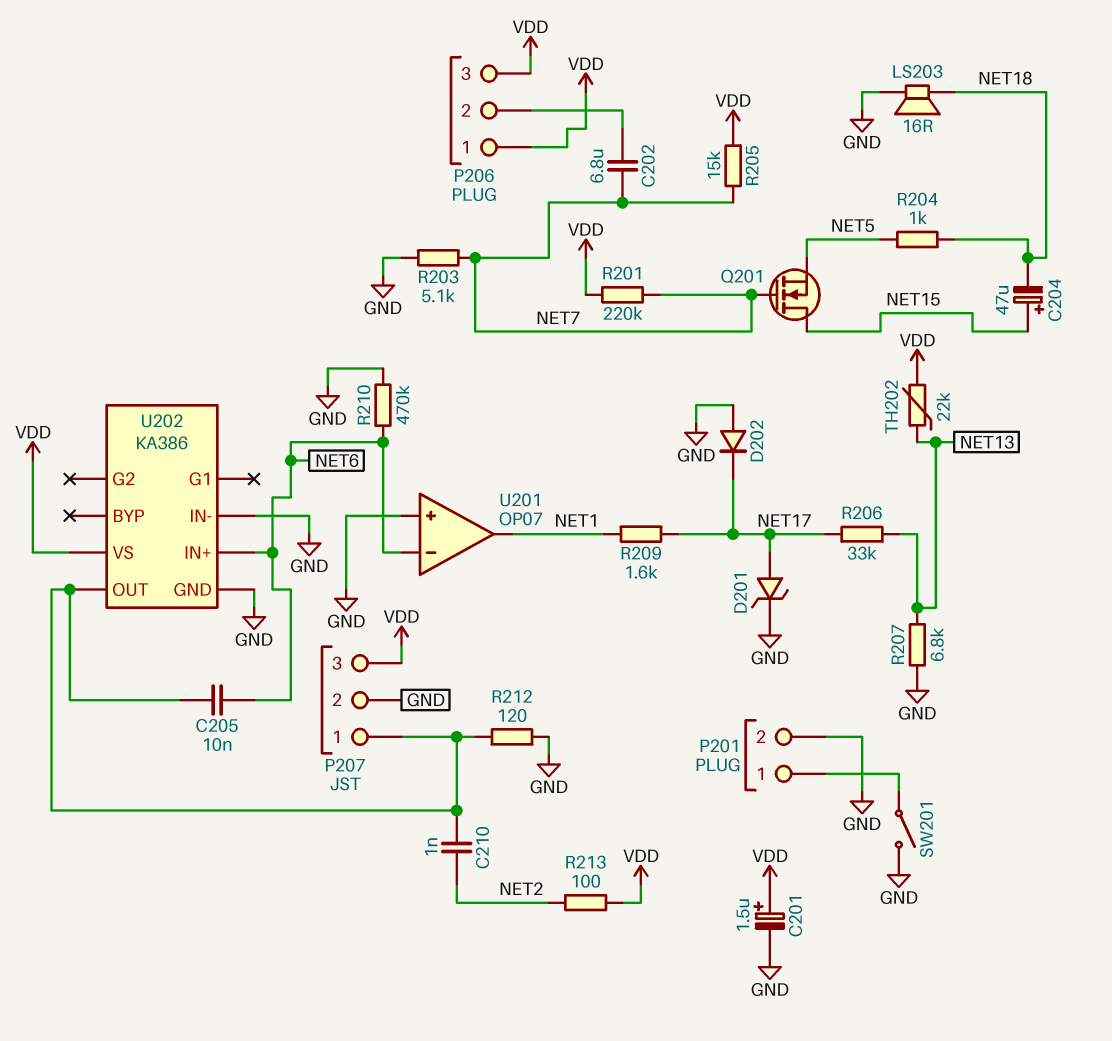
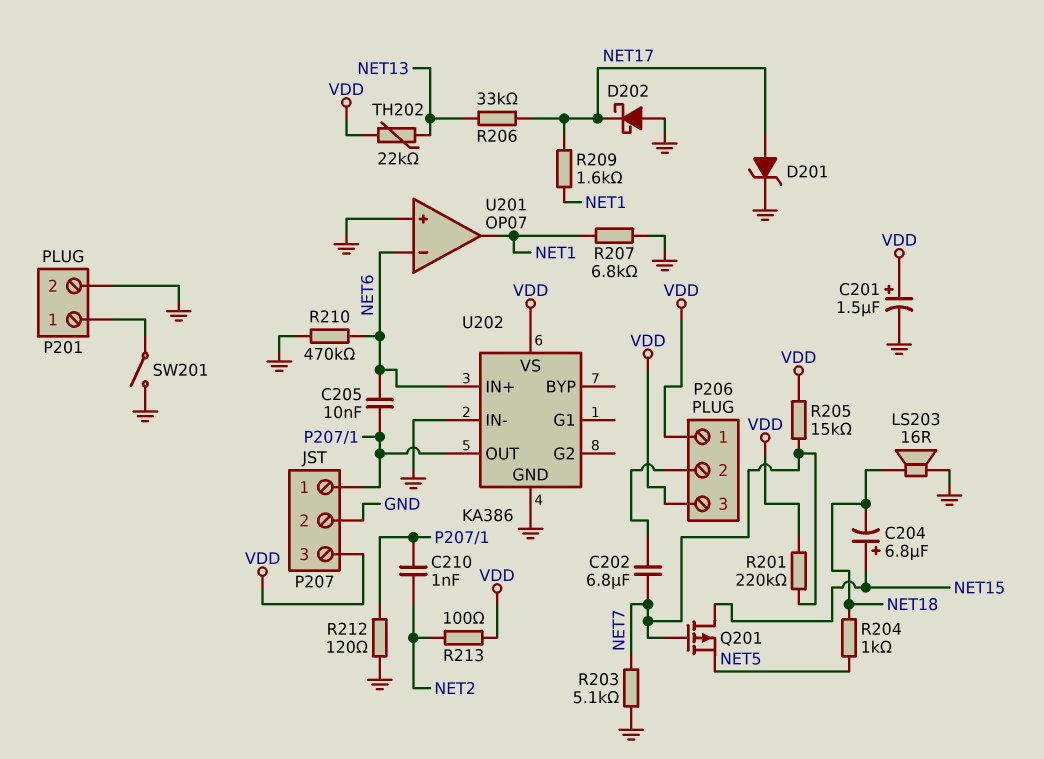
C204: 47uF (plus NET15, minus NET18) -> 6.8uF (plus NET15, minus NET18)
D202: diode (A GND, K NET17) -> schottky (A GND, K NET17)
Q201: NMOS (G NET7, D NET15, S NET5) -> PMOS (G NET7, D NET15, S NET5)
R207: 6.8k (GND, NET13) -> 6.8k (GND, NET1)

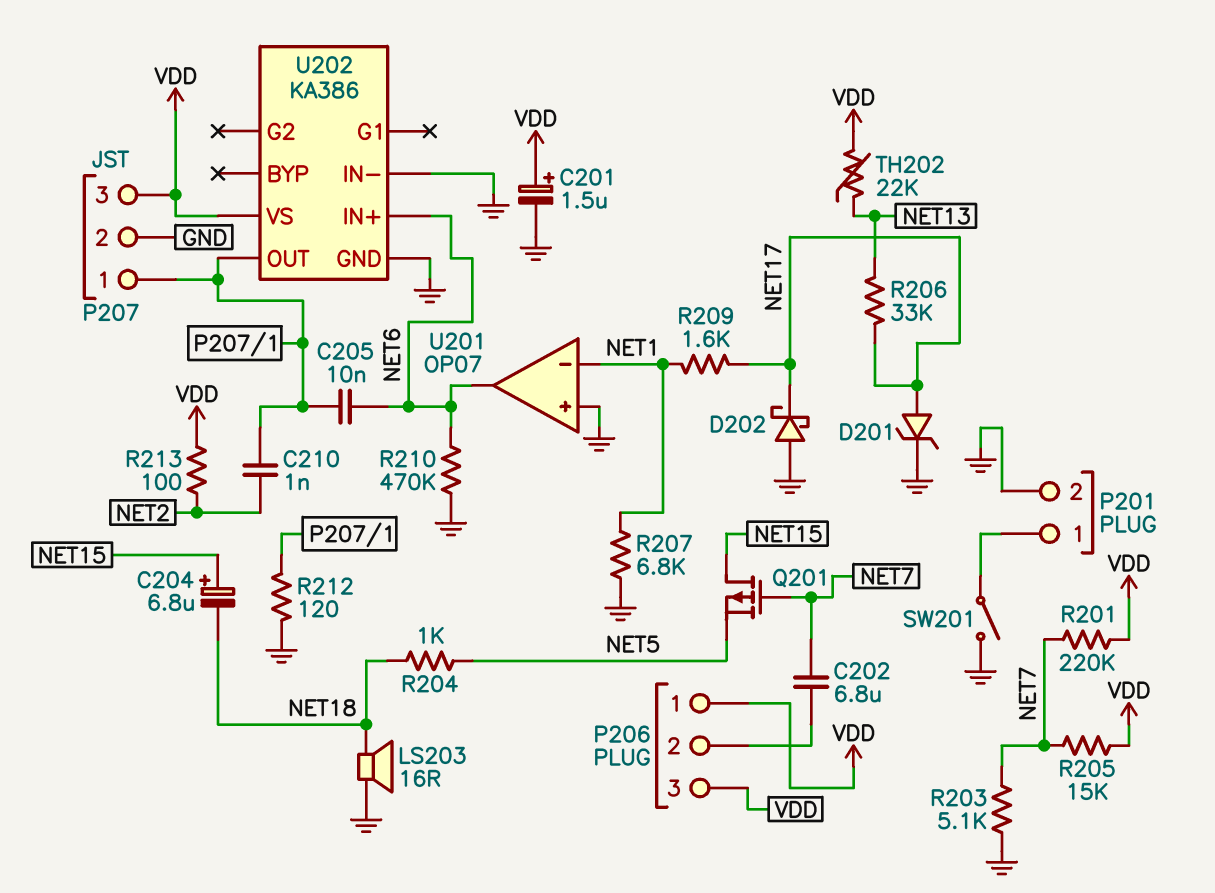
U201 pin in-: NET6 -> NET1
U201 pin out: NET1 -> NET6

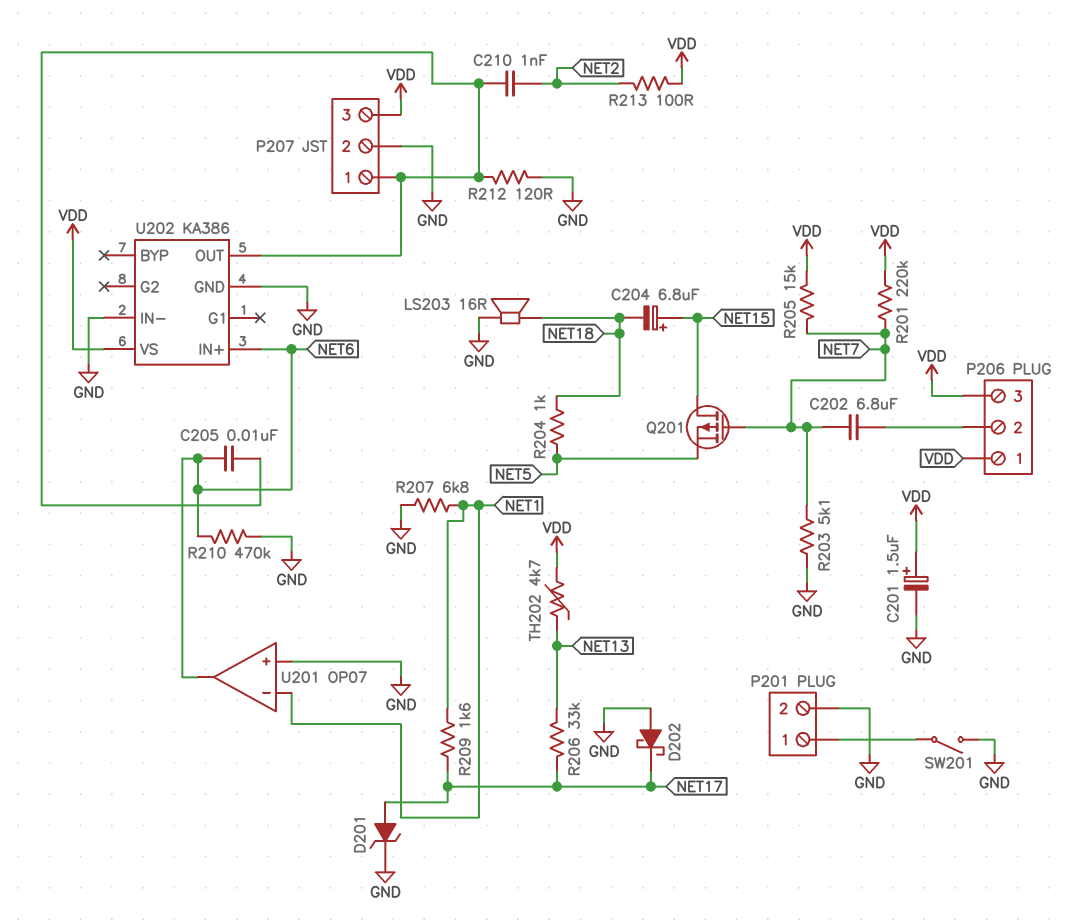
TH202: 22k (NET13, VDD) -> 4.7k (NET13, VDD)

